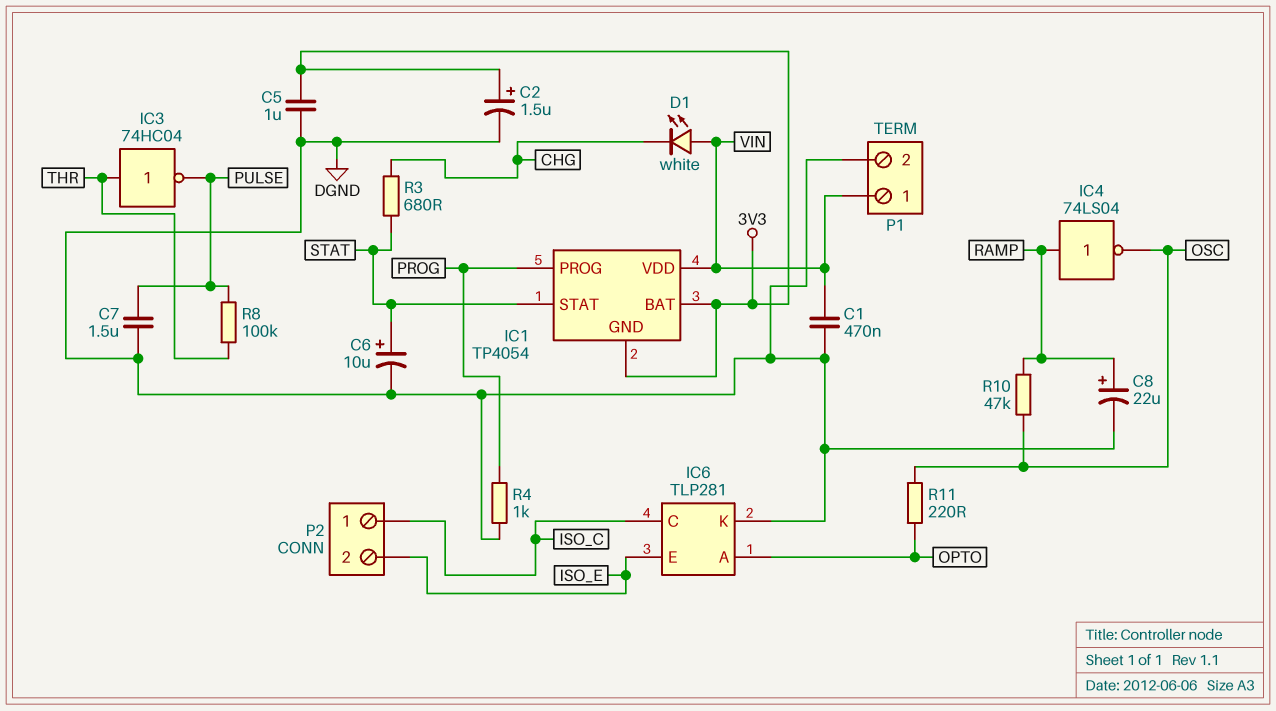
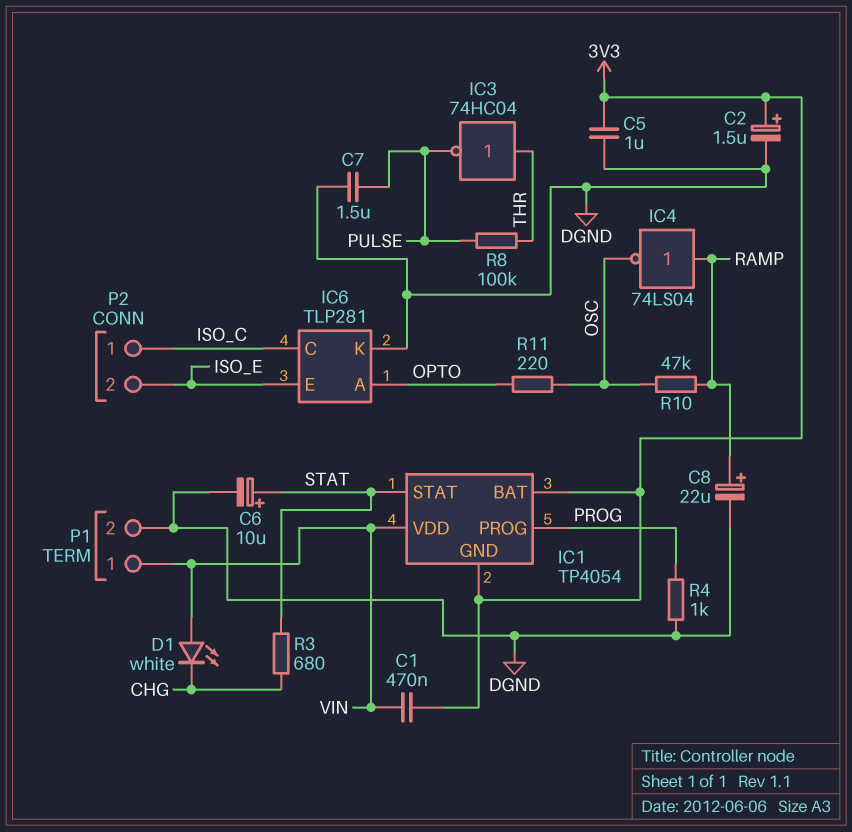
C1: 470nF (DGND, VIN) -> 470nF (3V3, VIN)

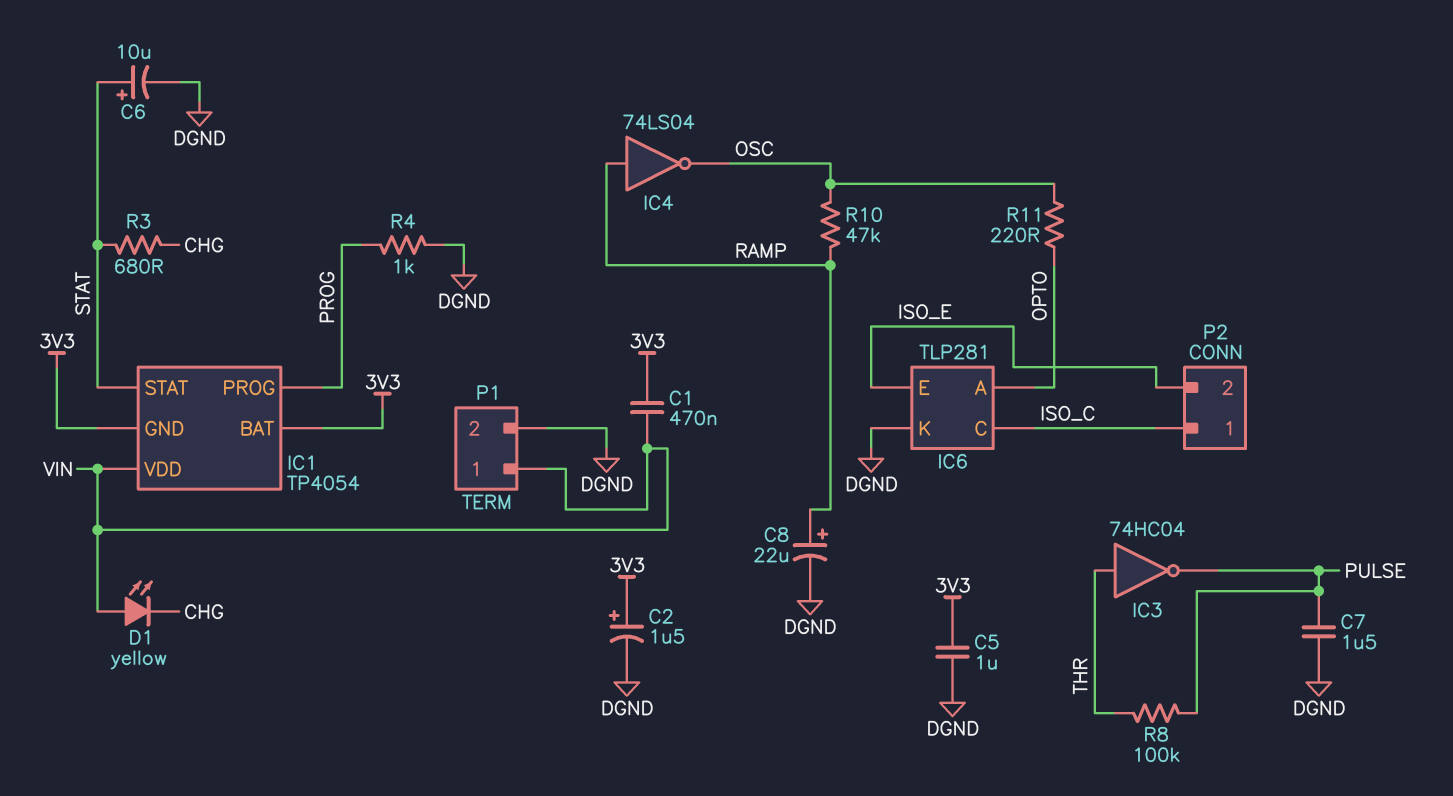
D1: LED white (A VIN, K CHG) -> LED yellow (A VIN, K CHG)

